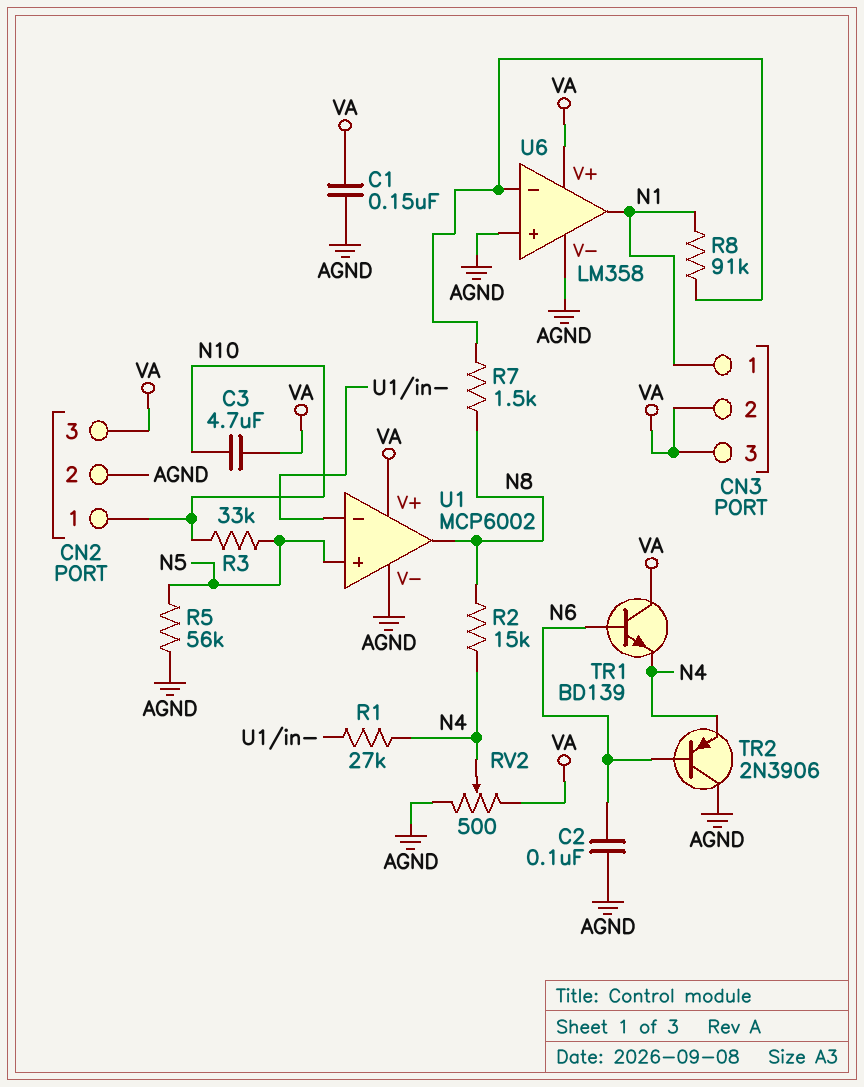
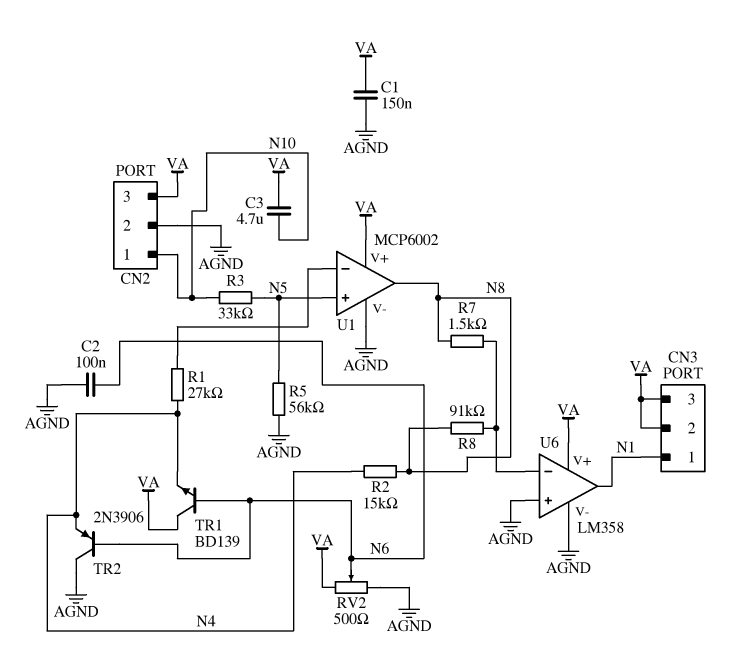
R8: 91k (N1, U6/in-) -> 91k (N8, U6/in-)
RV2: 500 (AGND, VA, wiper N4) -> 500 (AGND, VA, wiper N6)

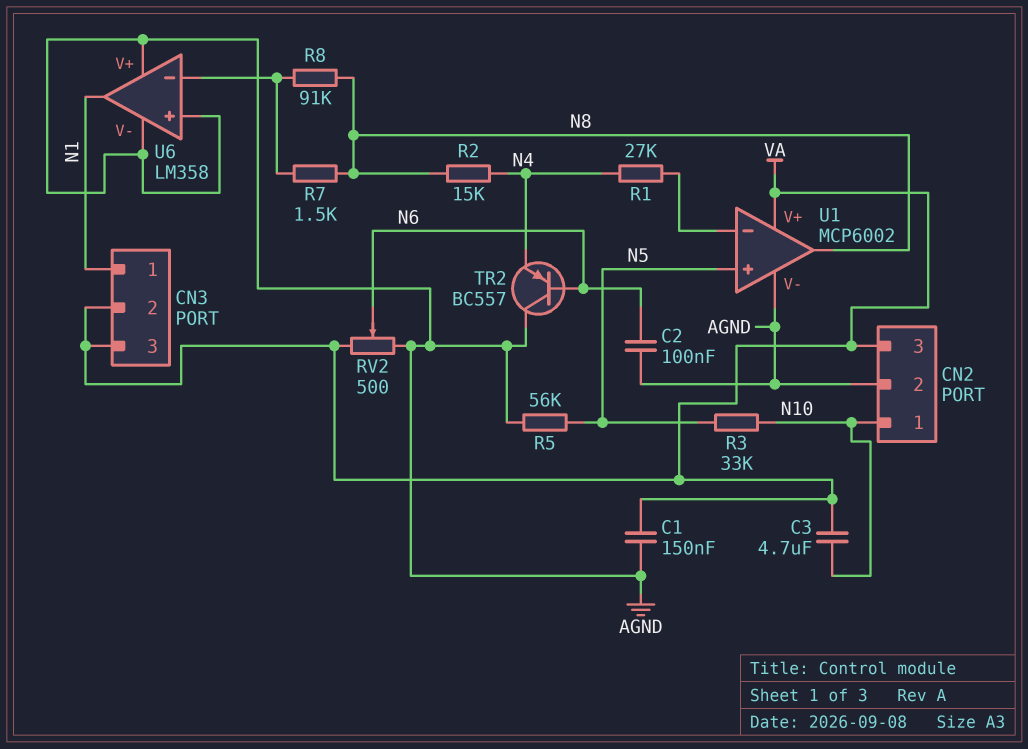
TR1: NPN BD139 (B N6, C VA, E N4) -> none
TR2: PNP 2N3906 (B N6, C AGND, E N4) -> PNP BC557 (B N6, C AGND, E N4)
U6 pin V+: VA -> AGND

